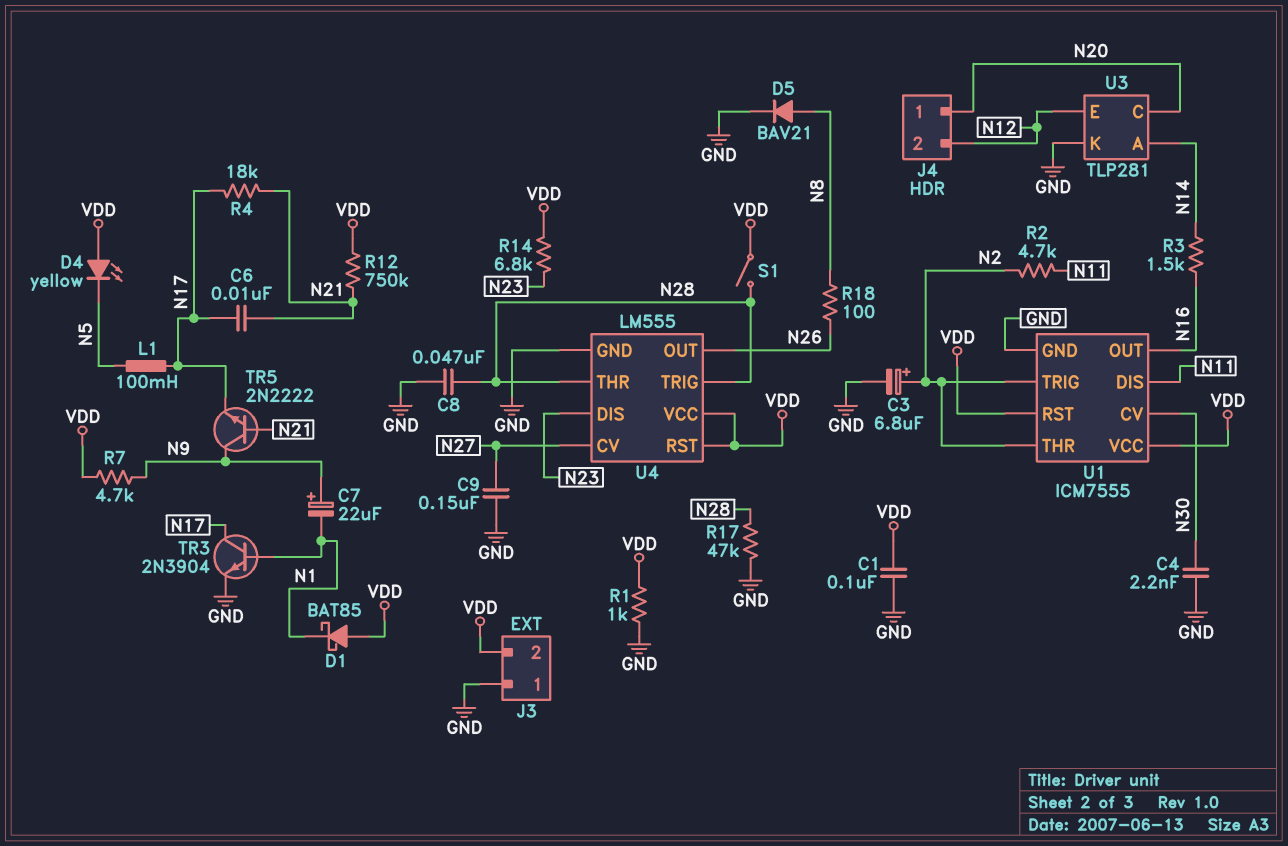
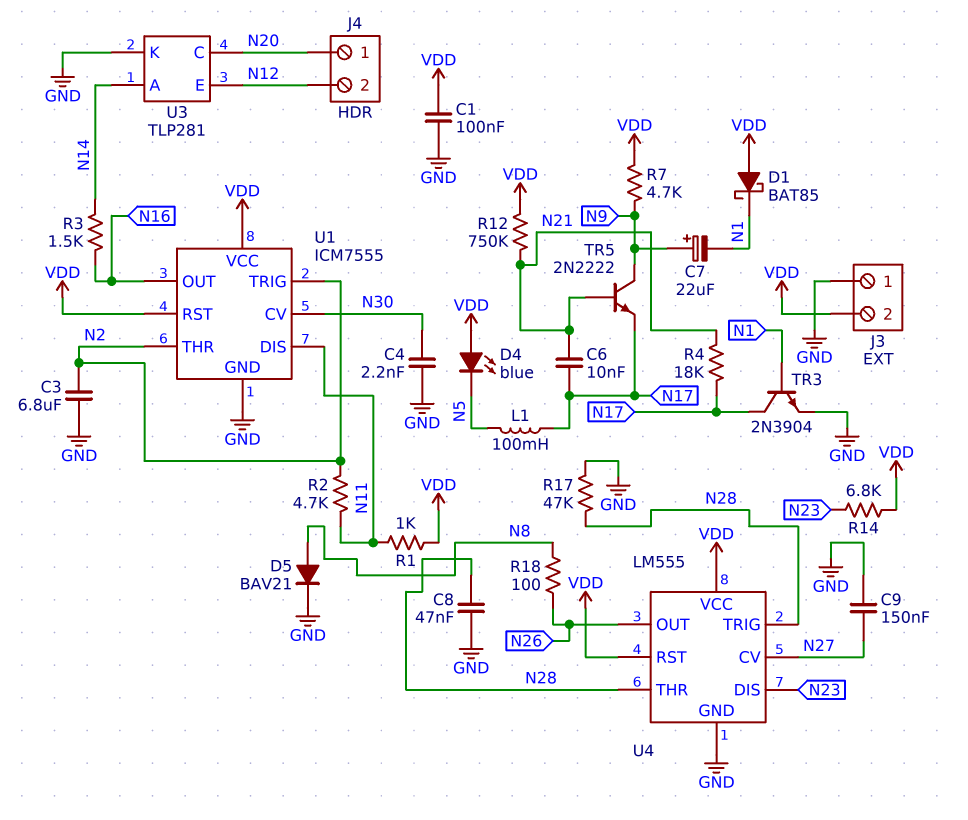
C3: 6.8uF (plus N2, minus GND) -> 6.8uF (GND, N2)
D4: LED yellow (A VDD, K N5) -> LED blue (A VDD, K N5)
R1: 1k (GND, VDD) -> 1k (N11, VDD)
S1: switch (N28, VDD) -> none

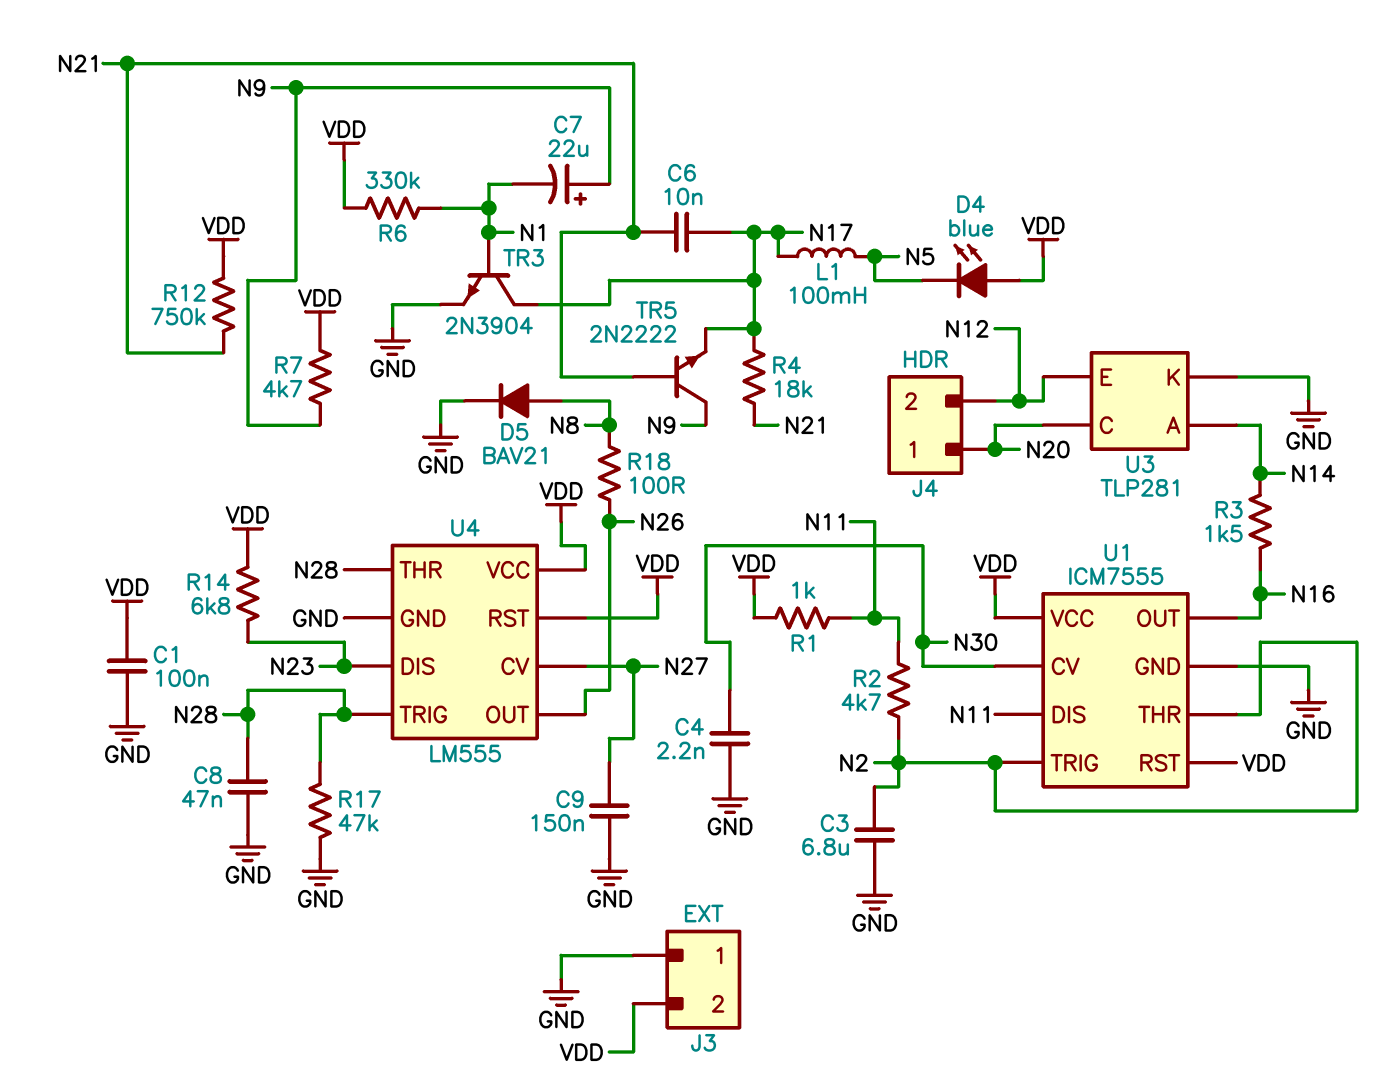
D1: schottky BAT85 (A VDD, K N1) -> none
R6: none -> 330k (N1, VDD)

